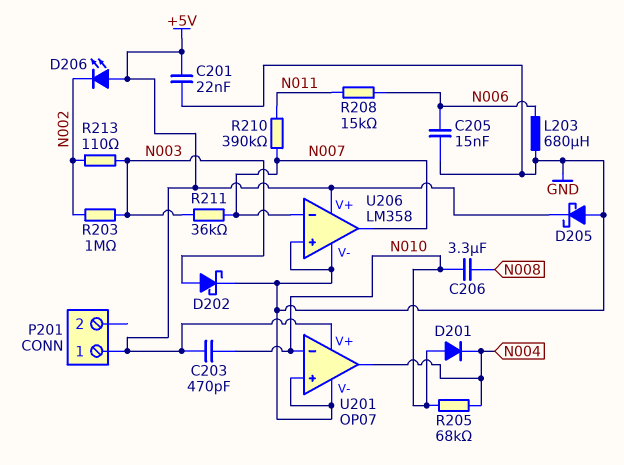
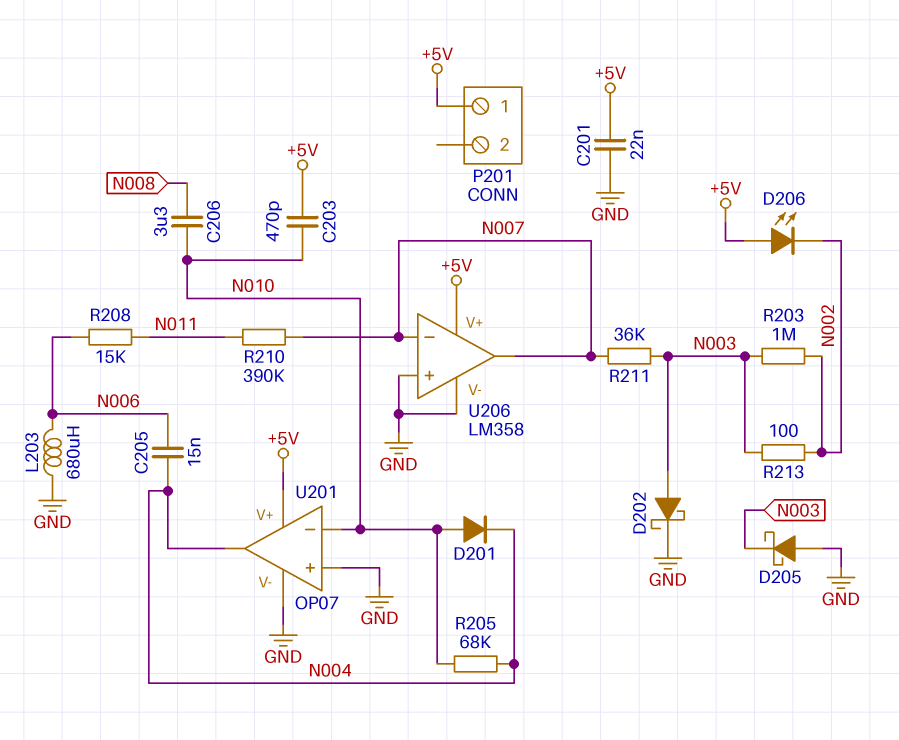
C205: 15nF (GND, N006) -> 15nF (N004, N006)
D205: schottky (A GND, K +5V) -> schottky (A GND, K N003)
R213: 110 (N002, N003) -> 100 (N002, N003)

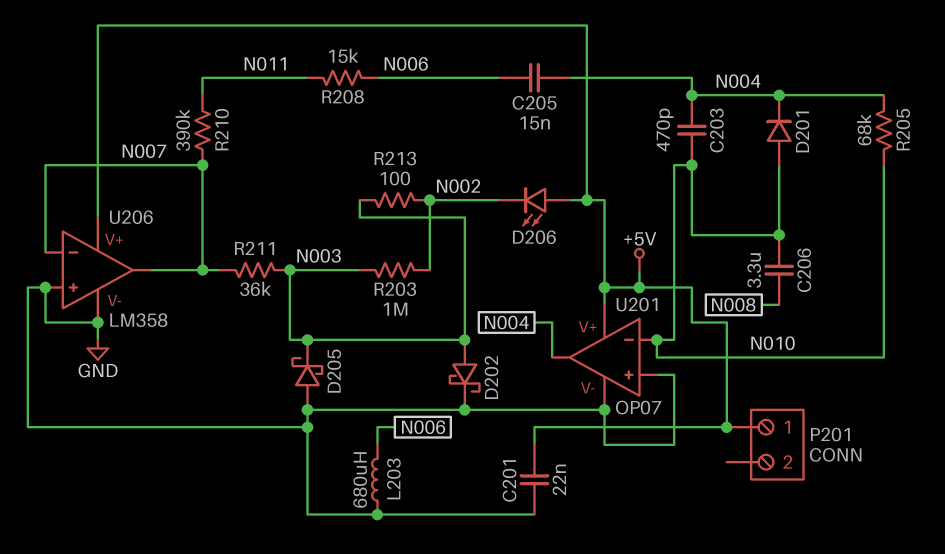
C203: 470pF (+5V, N010) -> 470pF (N004, N010)

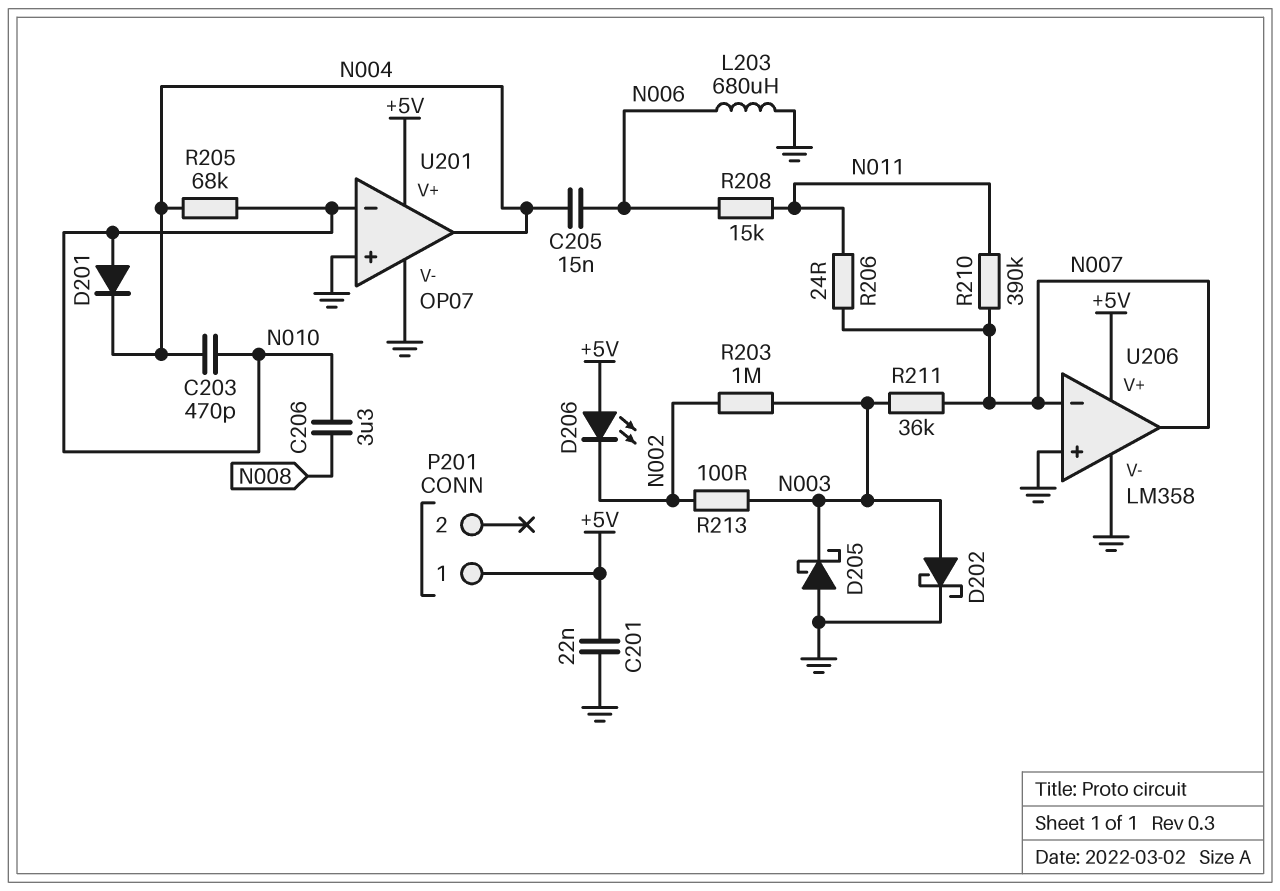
R206: none -> 24 (N007, N011)

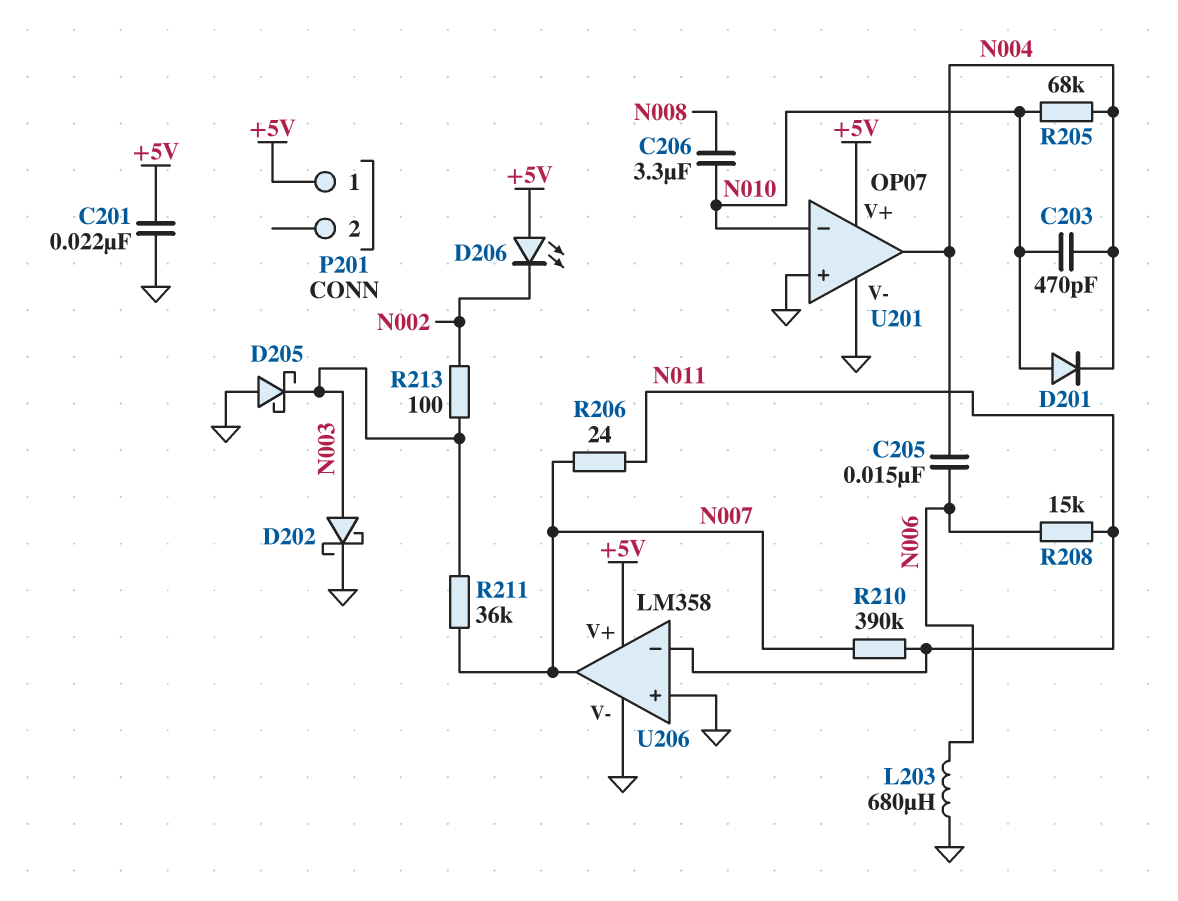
R203: 1M (N002, N003) -> none
U206 pin in-: N007 -> N011

